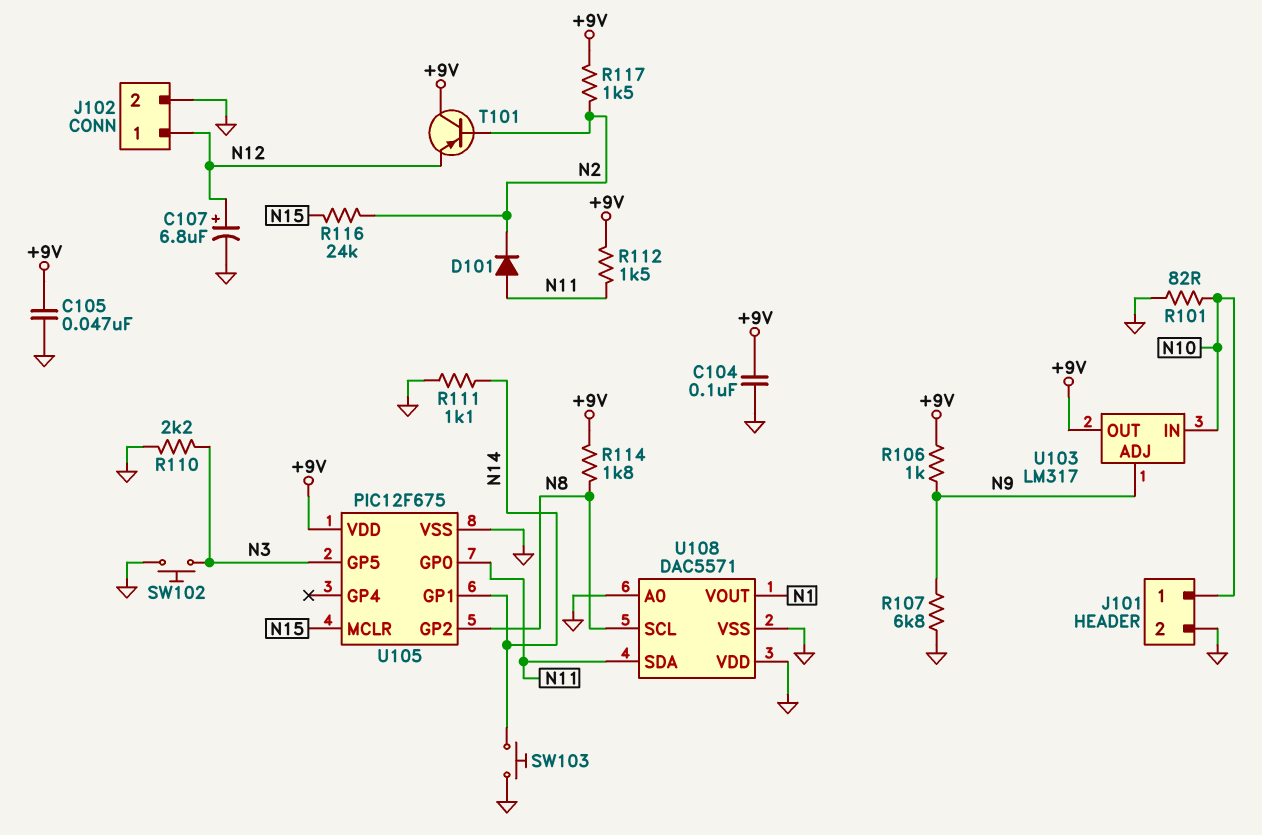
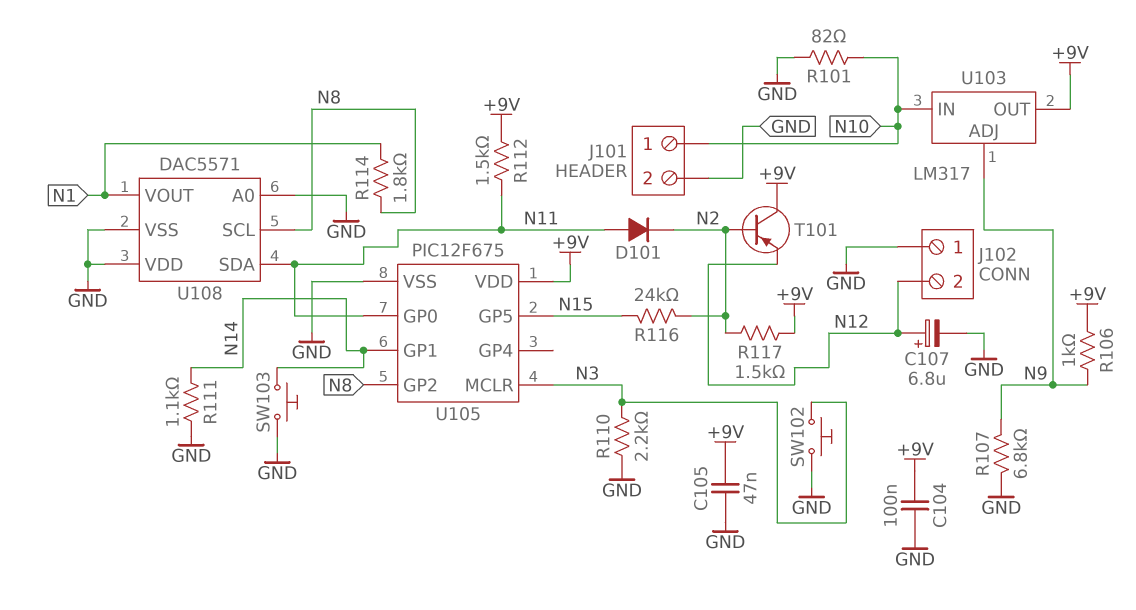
J102 pin 1: N12 -> GND
J102 pin 2: GND -> N12
R114: 1.8k (+9V, N8) -> 1.8k (N1, N8)
U105 pin GP5: N3 -> N15
U105 pin MCLR: N15 -> N3

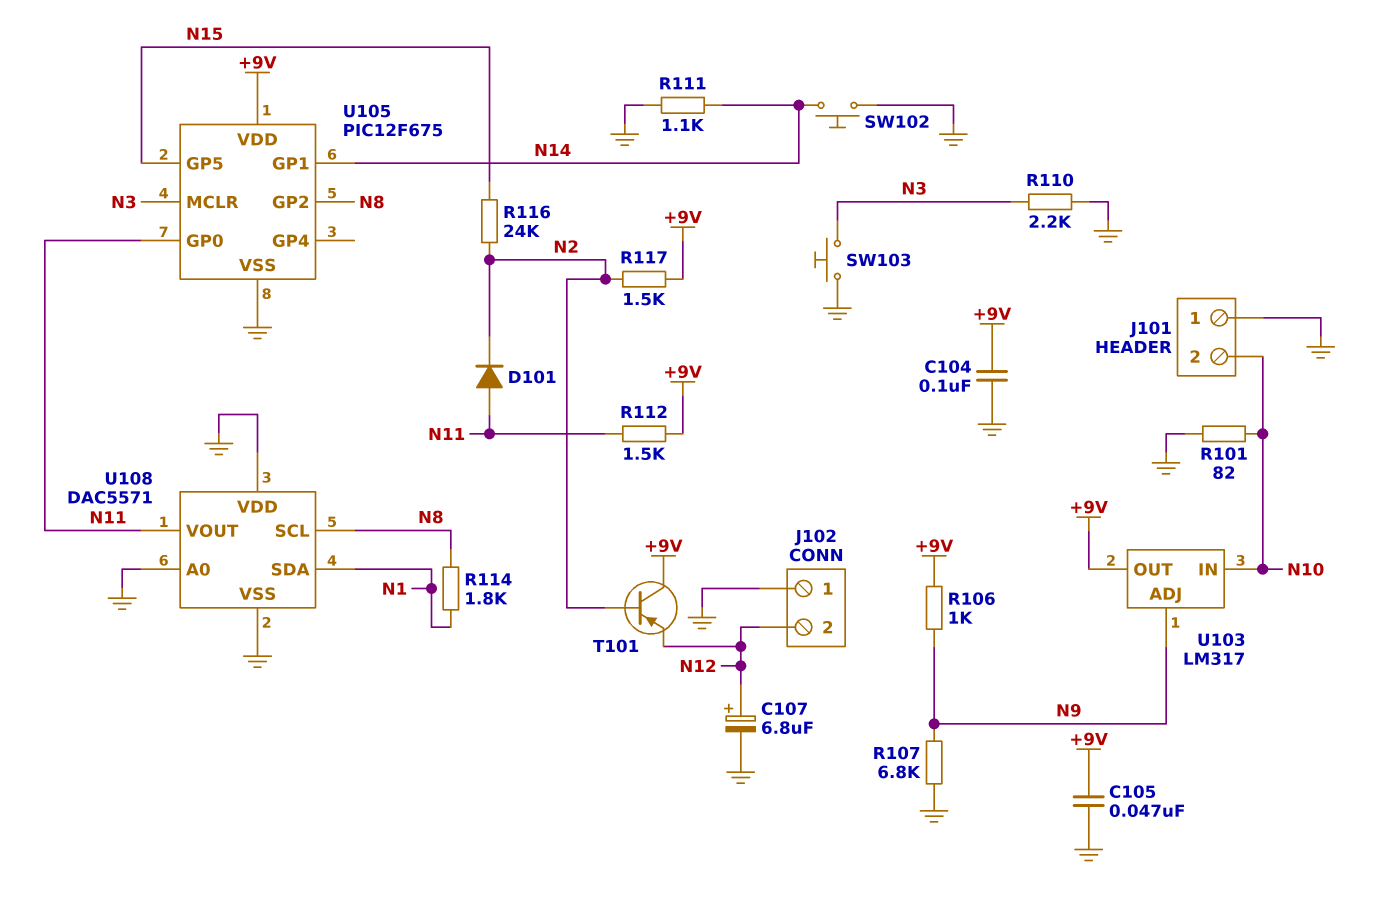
J101 pin 1: N10 -> GND
J101 pin 2: GND -> N10
SW102: button (GND, N3) -> button (GND, N14)
SW103: button (GND, N14) -> button (GND, N3)
U108 pin SDA: N11 -> N1
U108 pin VOUT: N1 -> N11

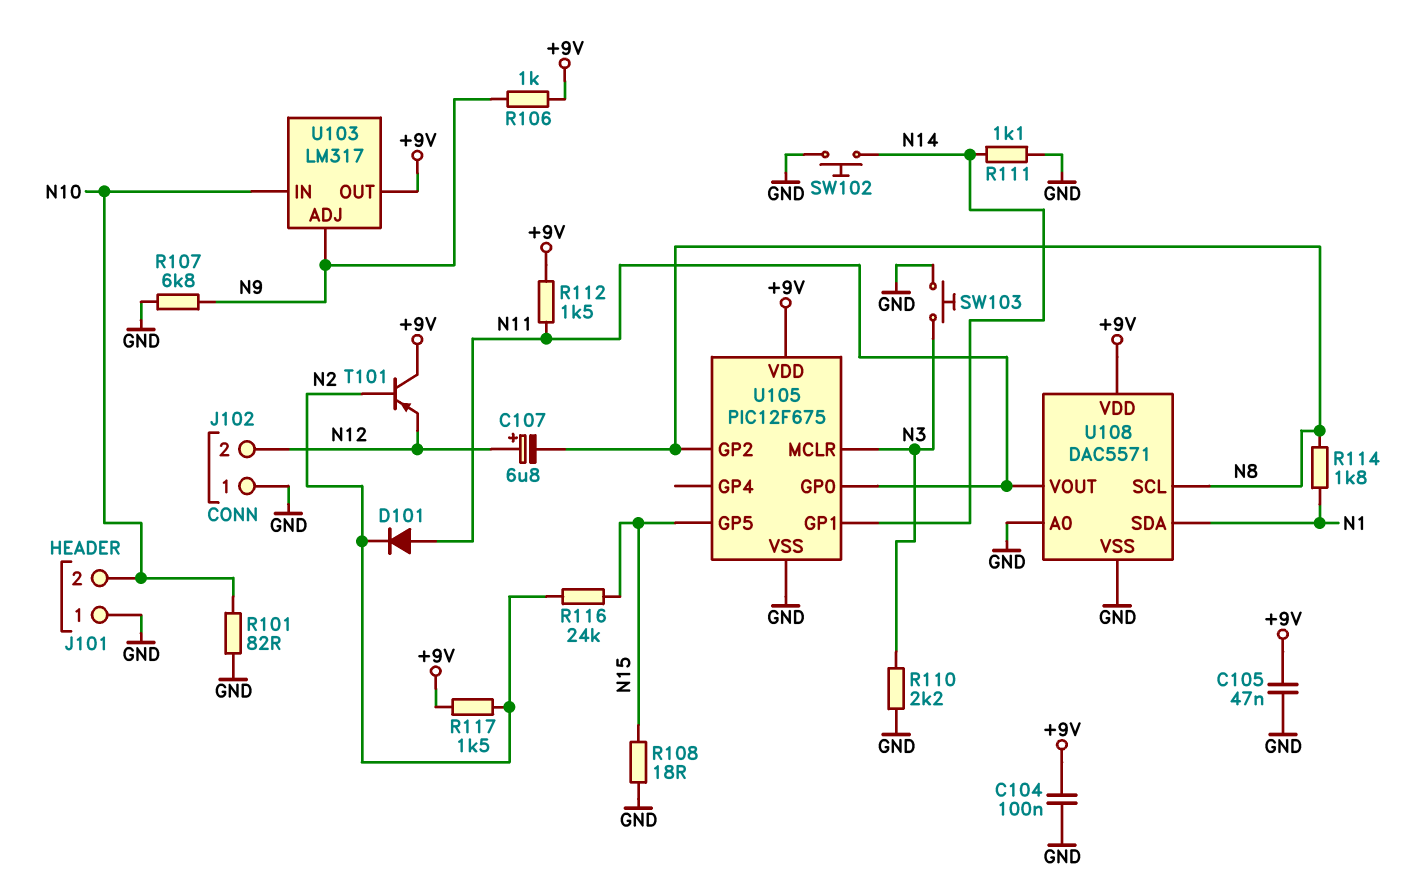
C107: 6.8uF (plus N12, minus GND) -> 6.8uF (plus N12, minus N8)
R108: none -> 18 (GND, N15)
U108 pin VDD: GND -> +9V

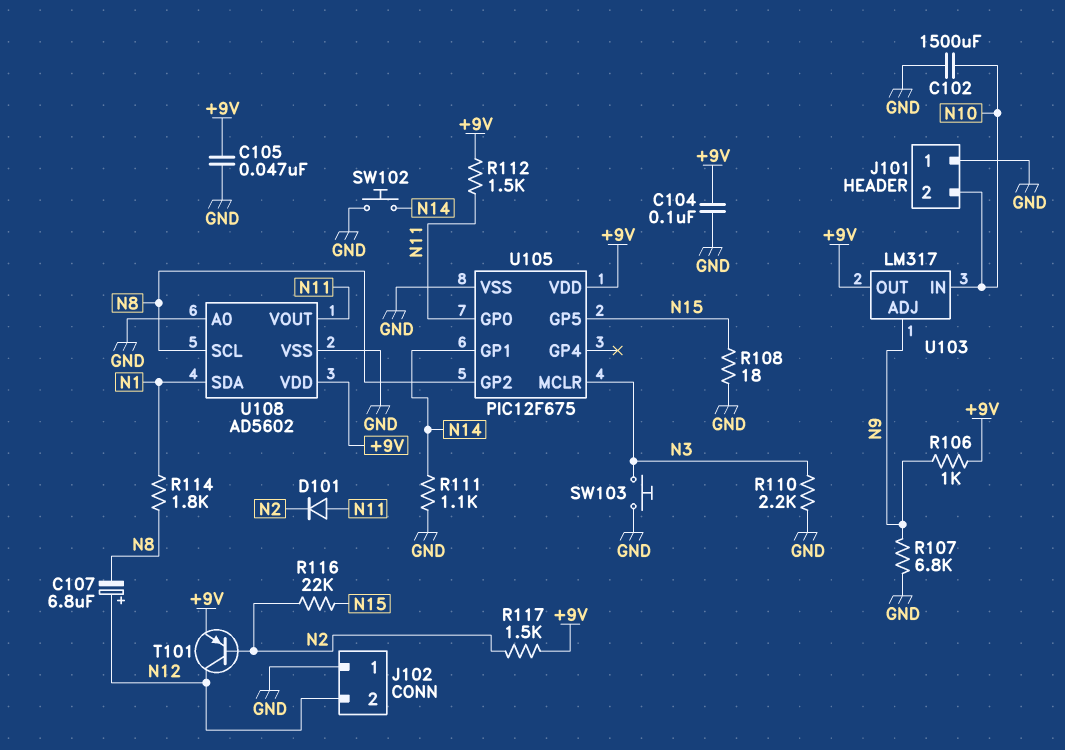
C102: none -> 1500uF (GND, N10)
R101: 82 (GND, N10) -> none
R116: 24k (N2, N15) -> 22k (N2, N15)
T101: PNP (B N2, C +9V, E N12) -> PNP (B N2, C N12, E +9V)
U108: DAC5571 -> AD5602

